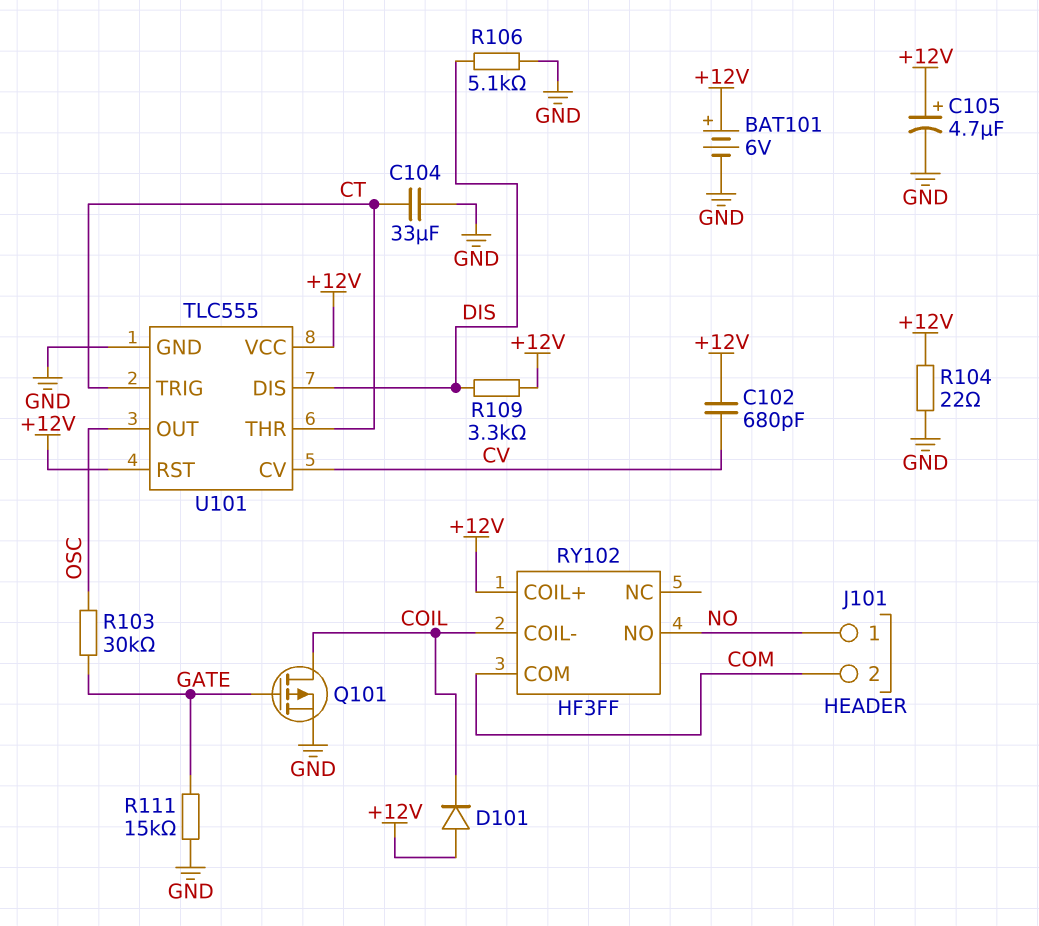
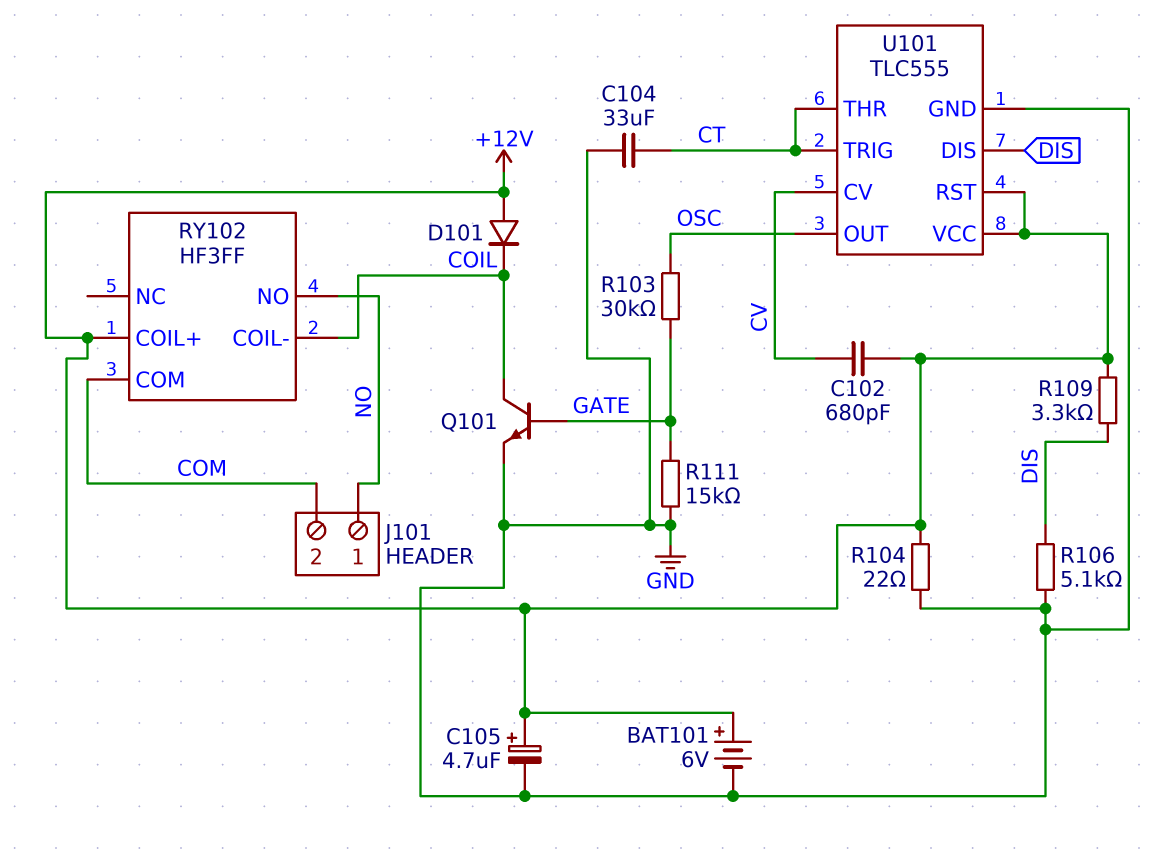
Q101: PMOS (G GATE, D COIL, S GND) -> NPN (B GATE, C COIL, E GND)

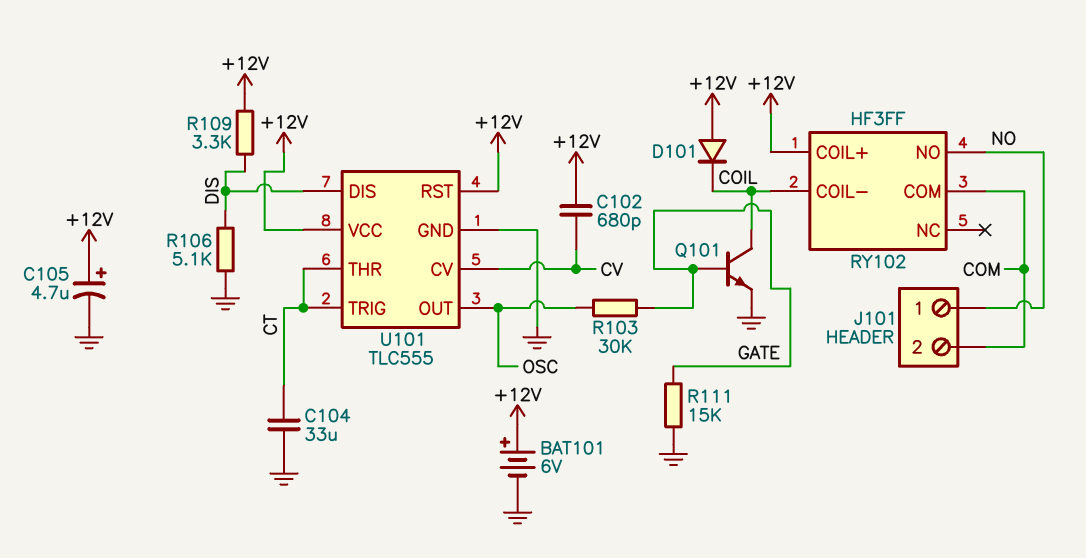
R104: 22 (+12V, GND) -> none

